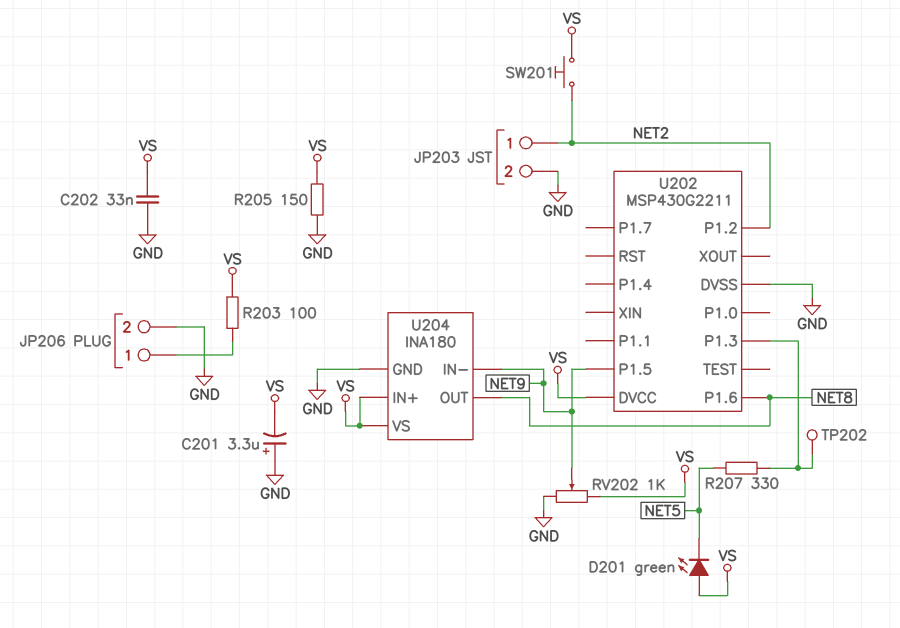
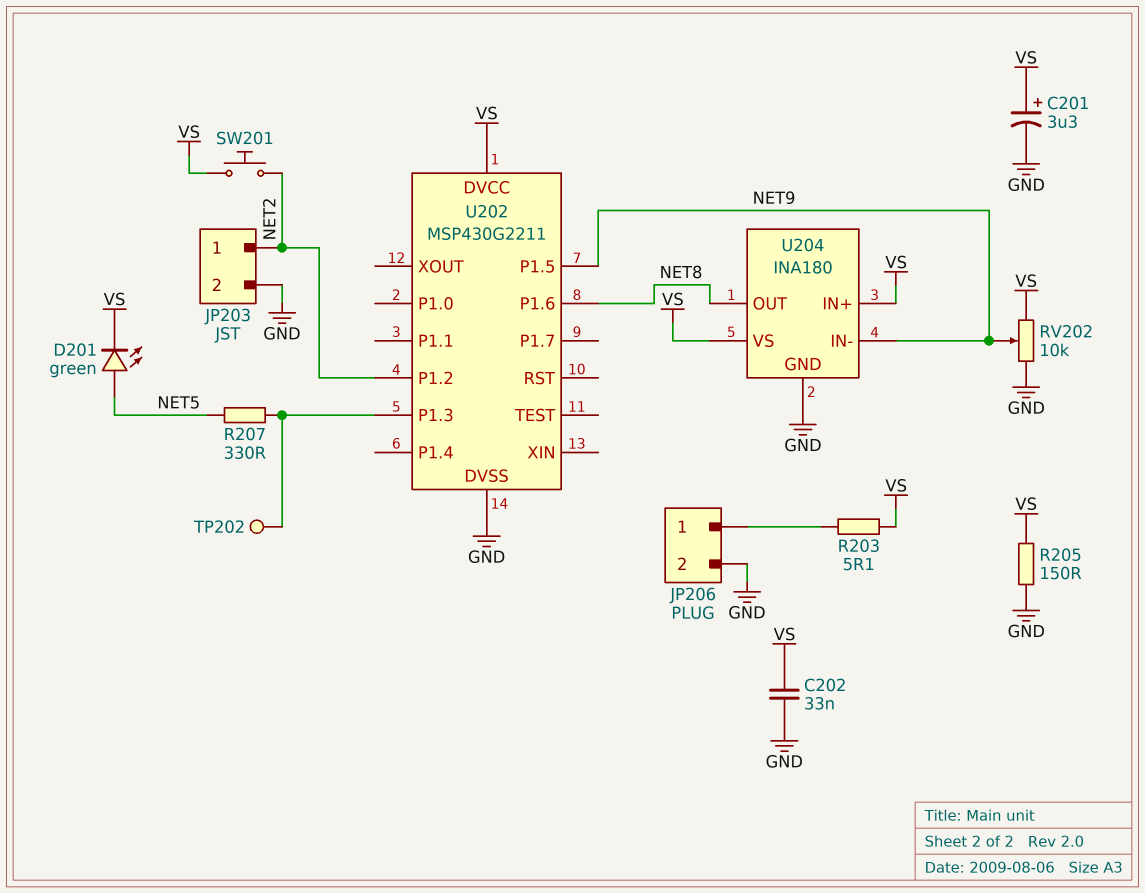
C201: 3.3uF (plus GND, minus VS) -> 3.3uF (plus VS, minus GND)
D201: LED green (A VS, K NET5) -> LED green (A NET5, K VS)
R203: 100 (JP206/1, VS) -> 5.1 (JP206/1, VS)
RV202: 1k (GND, VS, wiper NET9) -> 10k (GND, VS, wiper NET9)

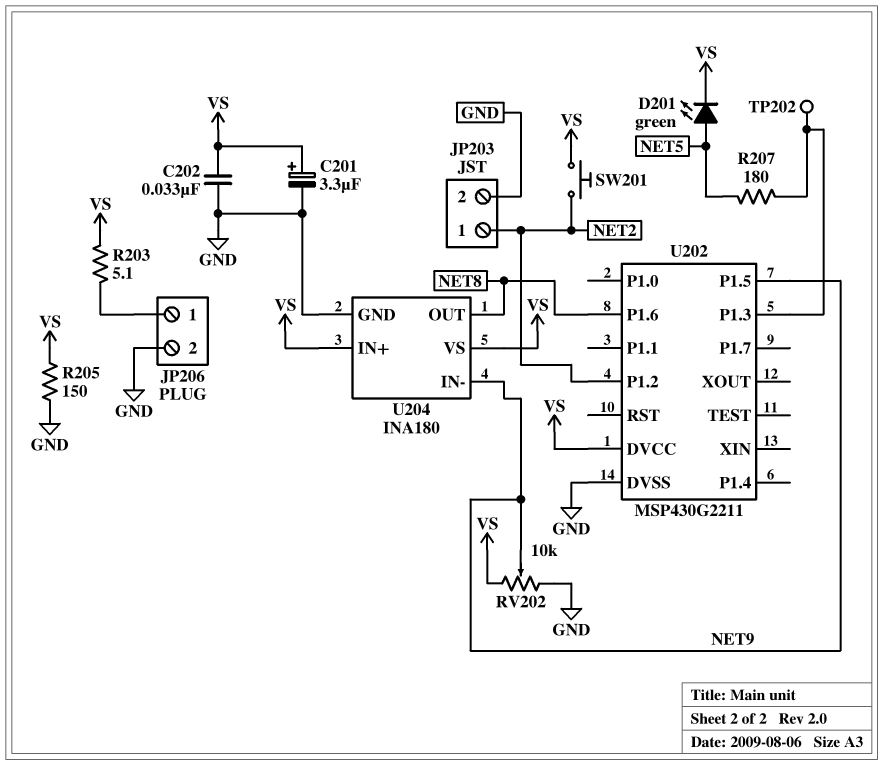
R207: 330 (NET5, U202/P1.3) -> 180 (NET5, U202/P1.3)

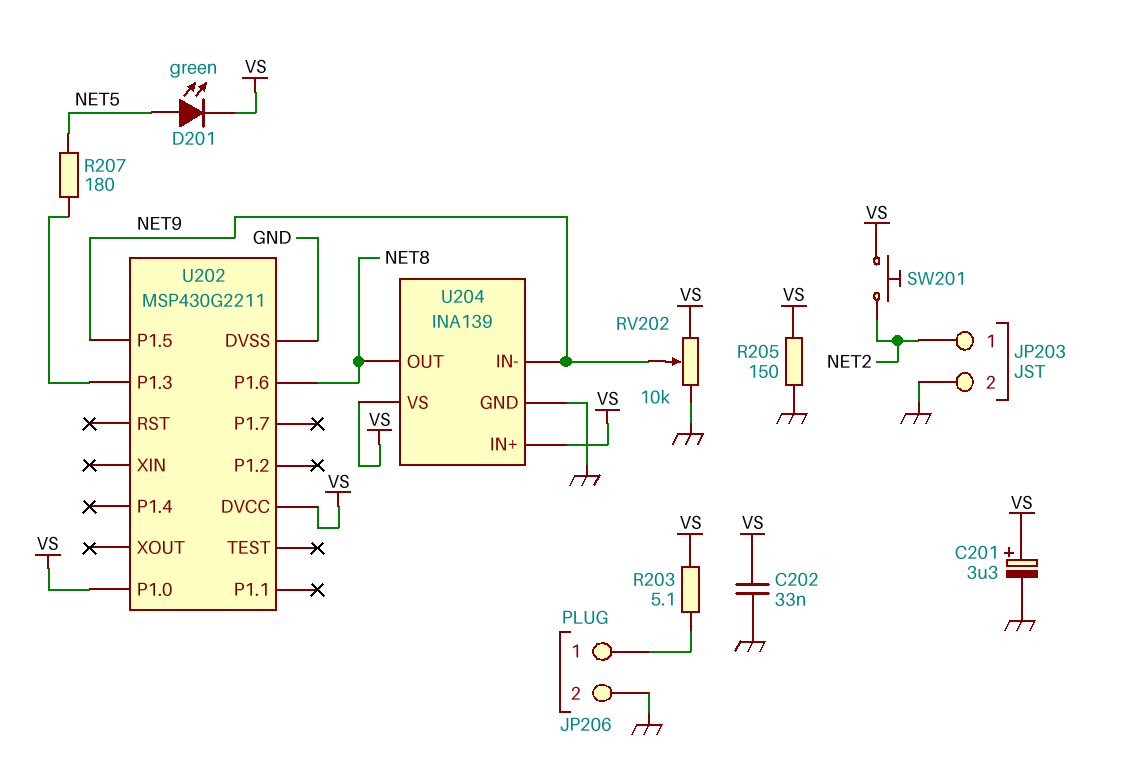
TP202: test point (U202/P1.3) -> none
U202 pin P1.0: none -> VS
U202 pin P1.2: NET2 -> none
U204: INA180 -> INA139

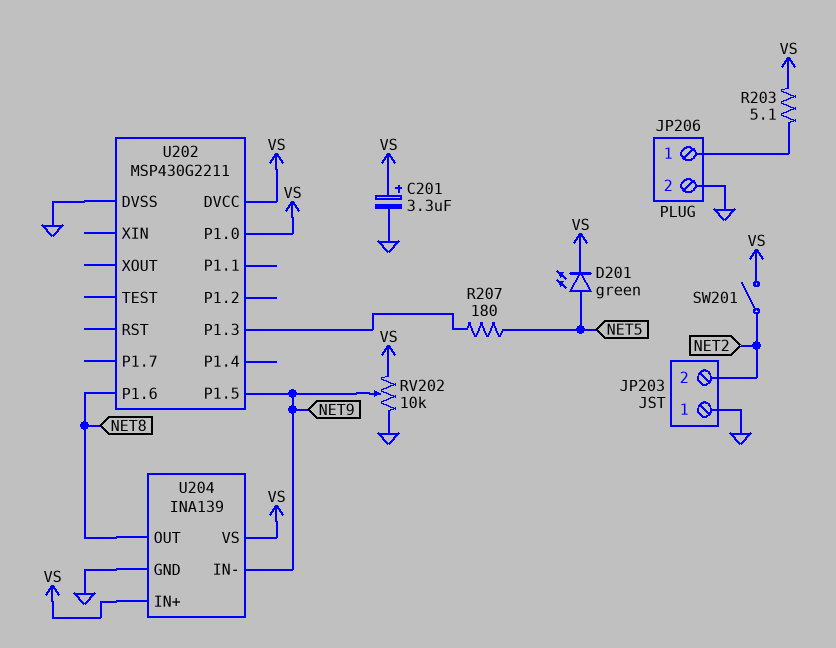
C202: 33nF (GND, VS) -> none
JP203 pin 1: NET2 -> GND
JP203 pin 2: GND -> NET2
R205: 150 (GND, VS) -> none
SW201: button (NET2, VS) -> switch (NET2, VS)

